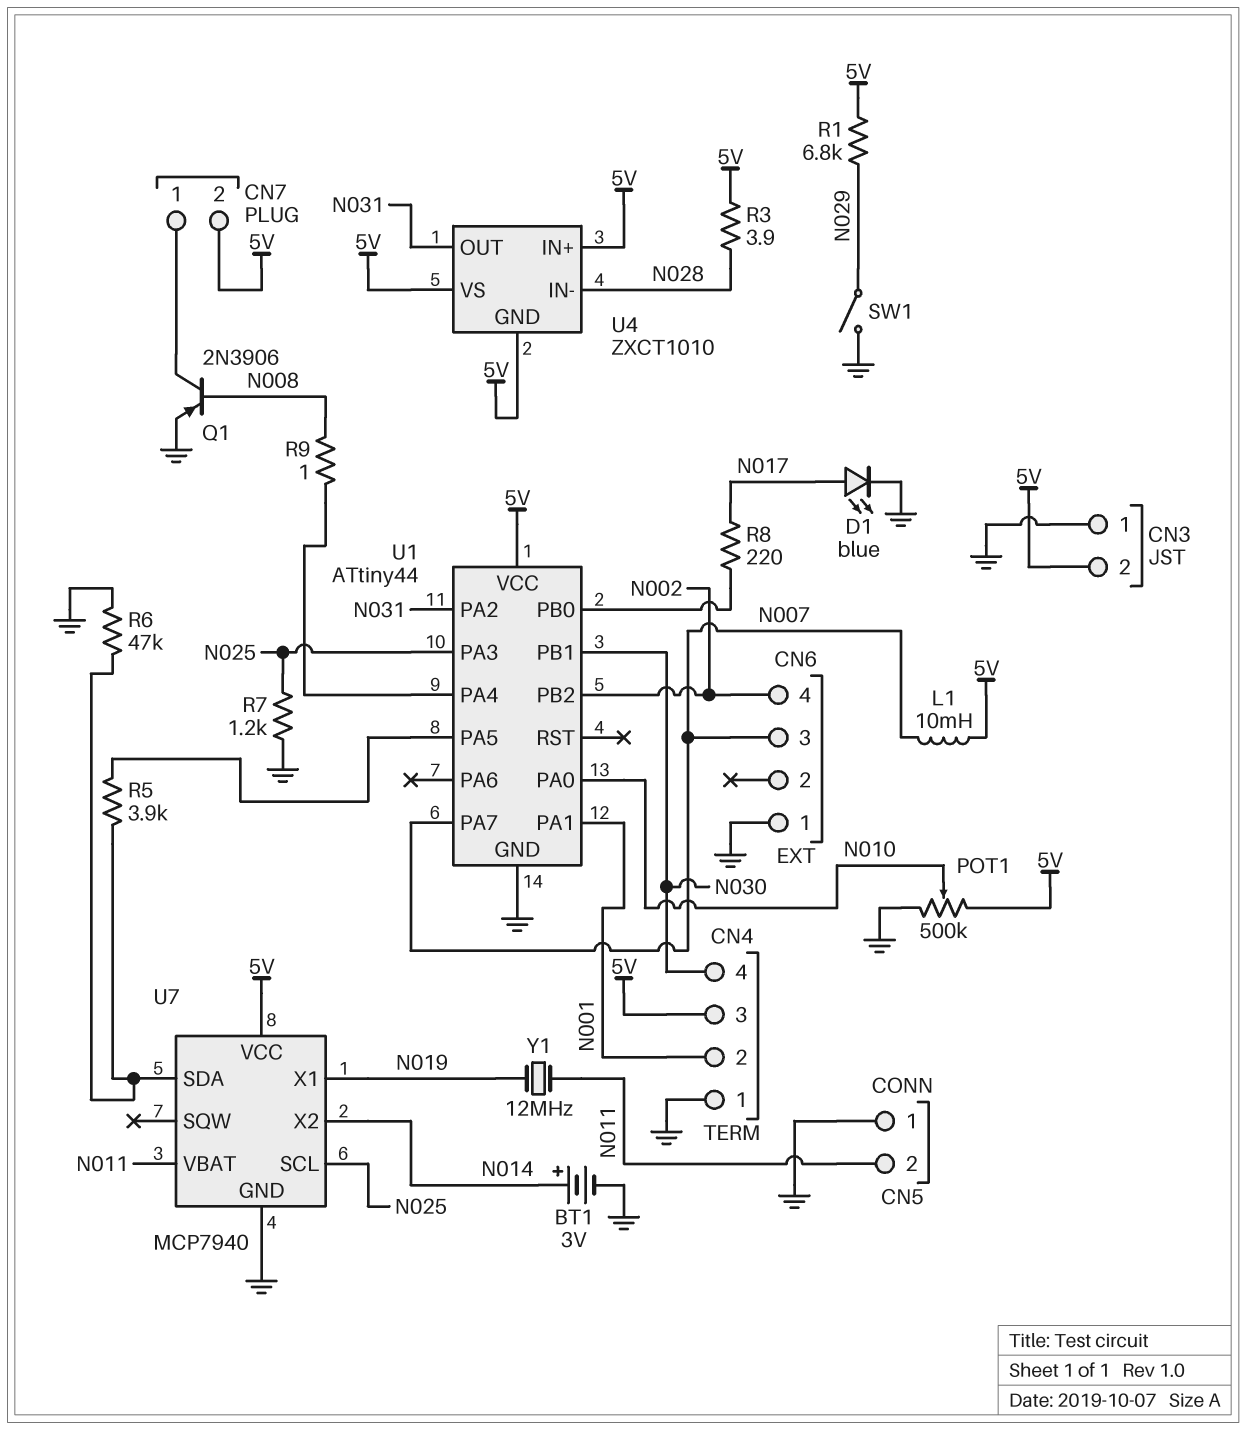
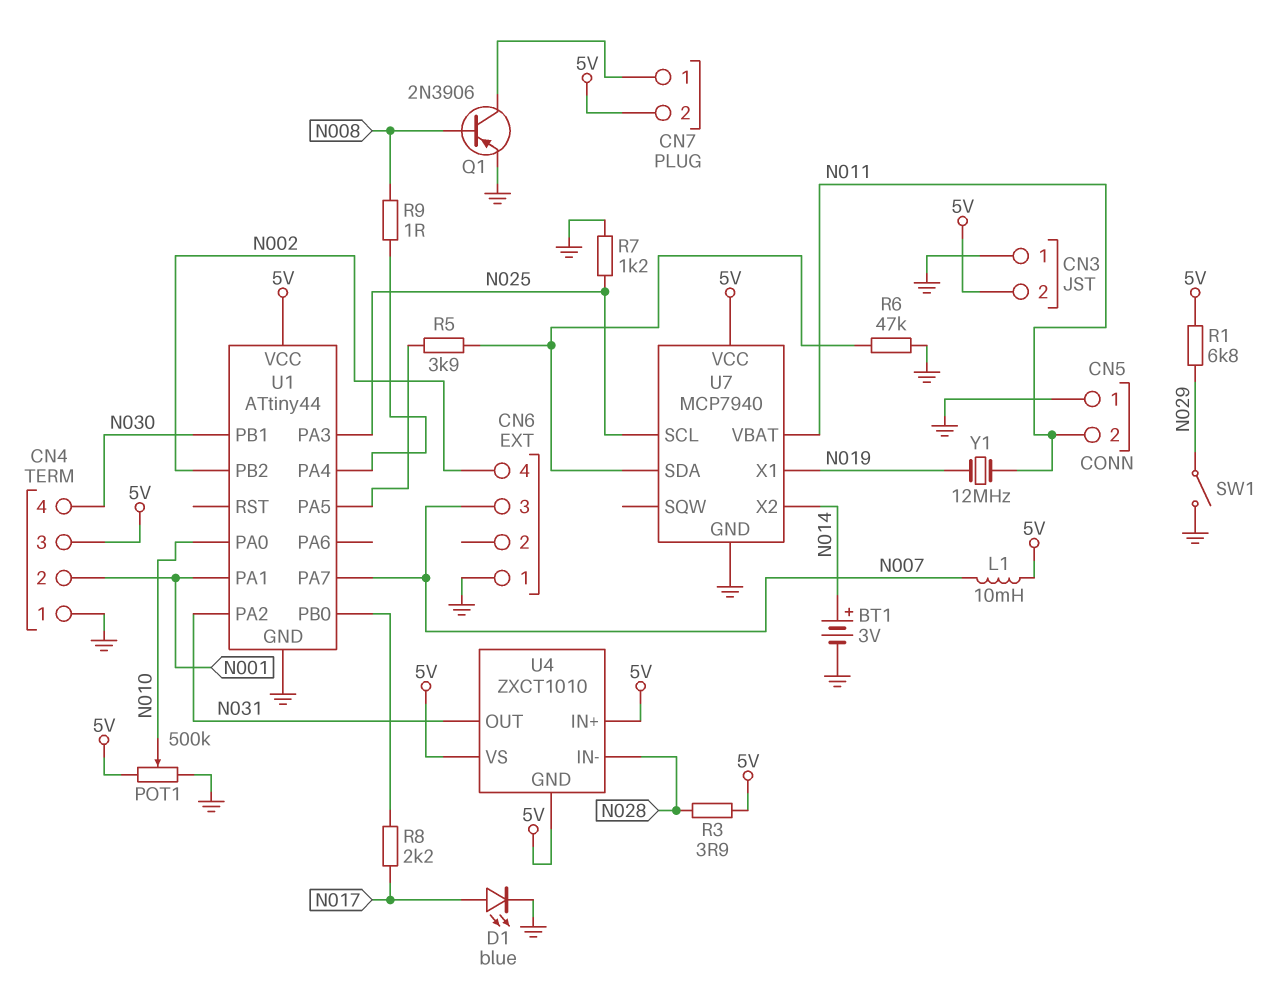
R8: 220 (N017, U1/PB0) -> 2.2k (N017, U1/PB0)

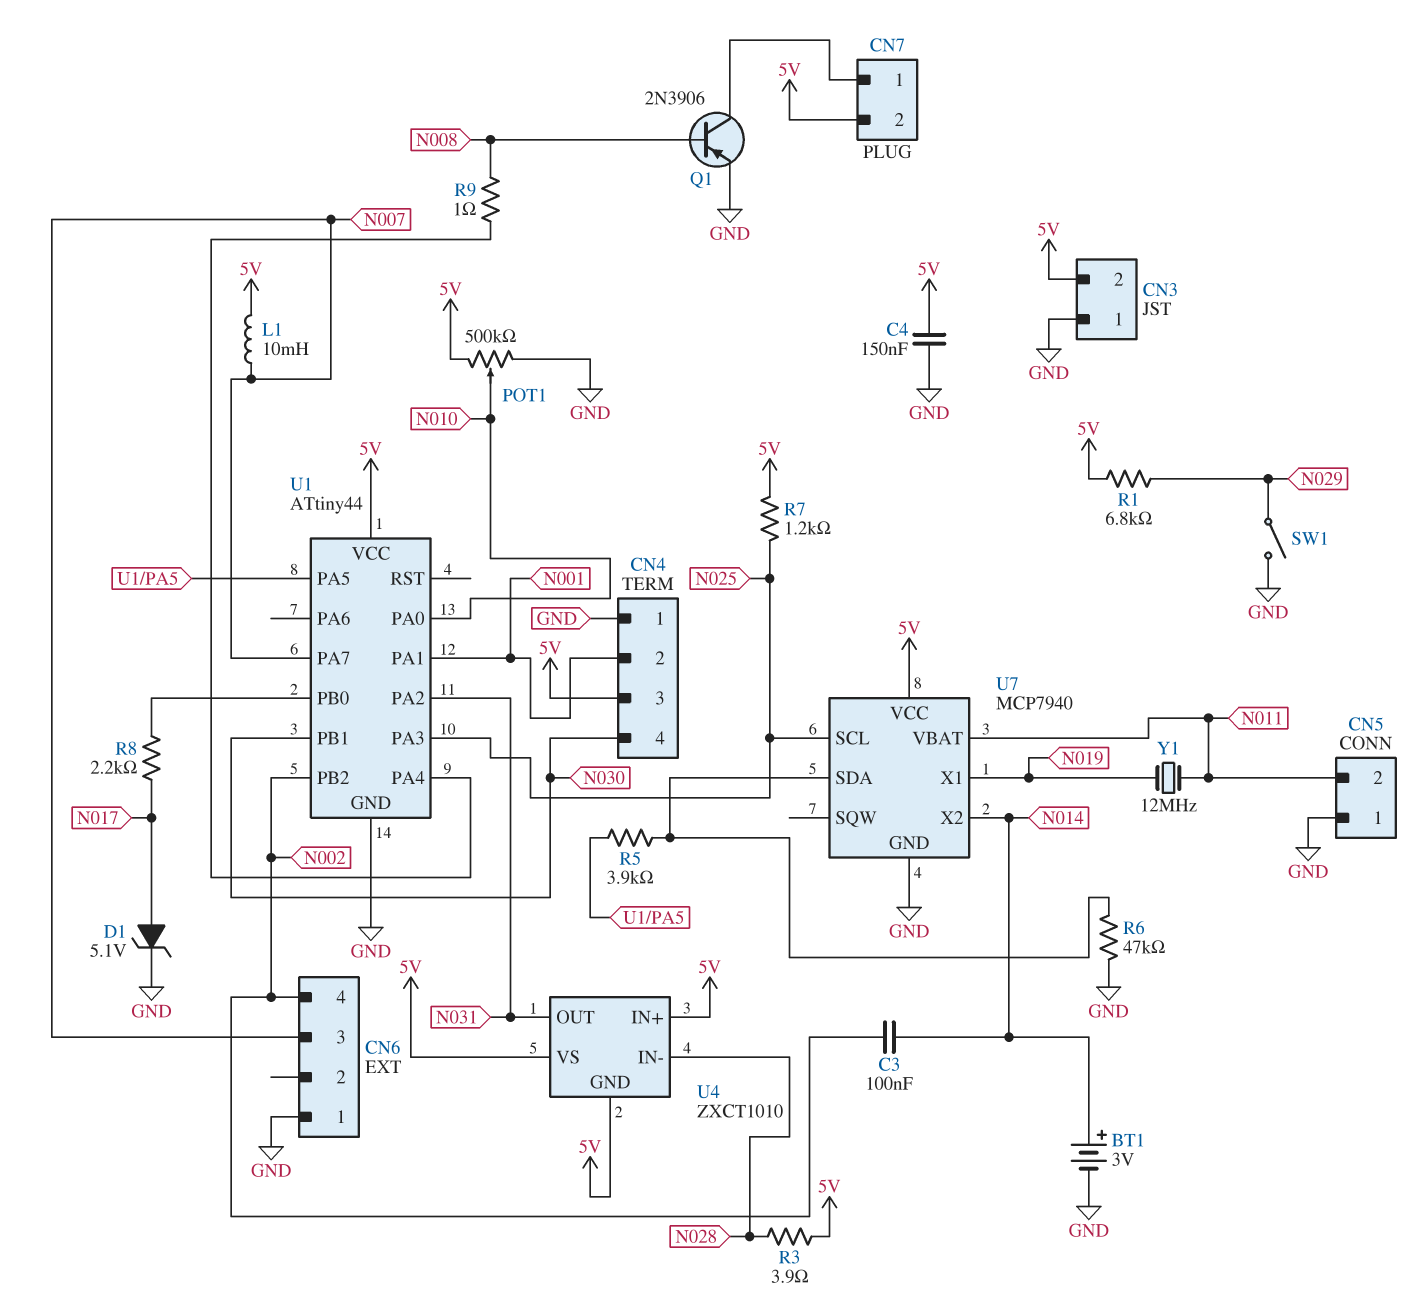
C3: none -> 100nF (N002, N014)
C4: none -> 150nF (5V, GND)
D1: LED blue (A N017, K GND) -> zener 5.1V (A N017, K GND)
R7: 1.2k (GND, N025) -> 1.2k (5V, N025)

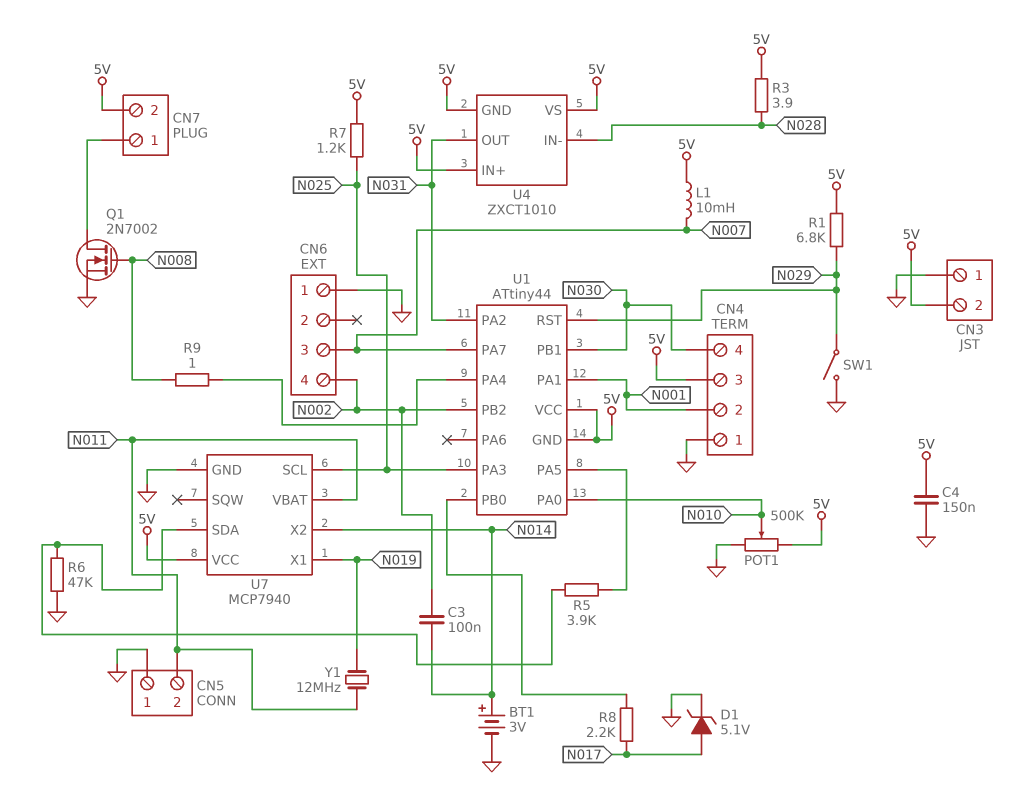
Q1: PNP 2N3906 (B N008, C CN7/1, E GND) -> NMOS 2N7002 (G N008, D CN7/1, S GND)
U1 pin GND: GND -> 5V
U1 pin RST: none -> N029

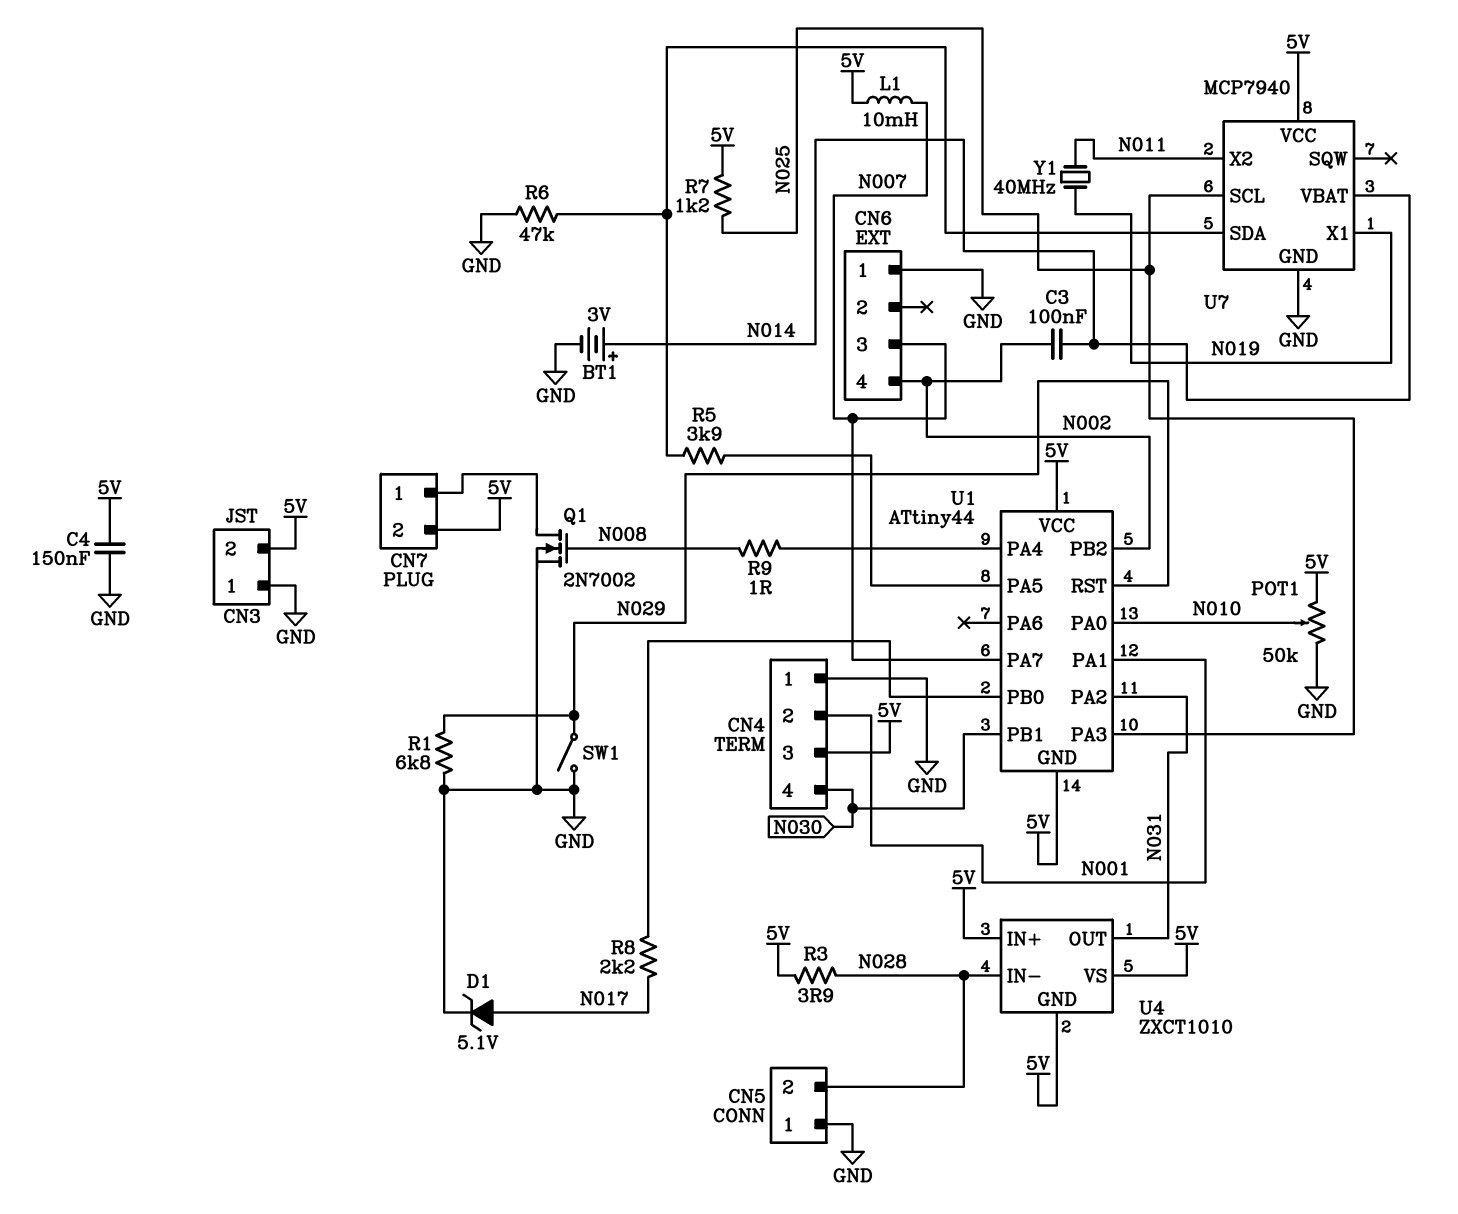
CN5 pin 2: N011 -> N028
POT1: 500k (5V, GND, wiper N010) -> 50k (5V, GND, wiper N010)
R1: 6.8k (5V, N029) -> 6.8k (GND, N029)
U7 pin VBAT: N011 -> N014
U7 pin X2: N014 -> N011
Y1: 12MHz (N011, N019) -> 40MHz (N011, N019)

